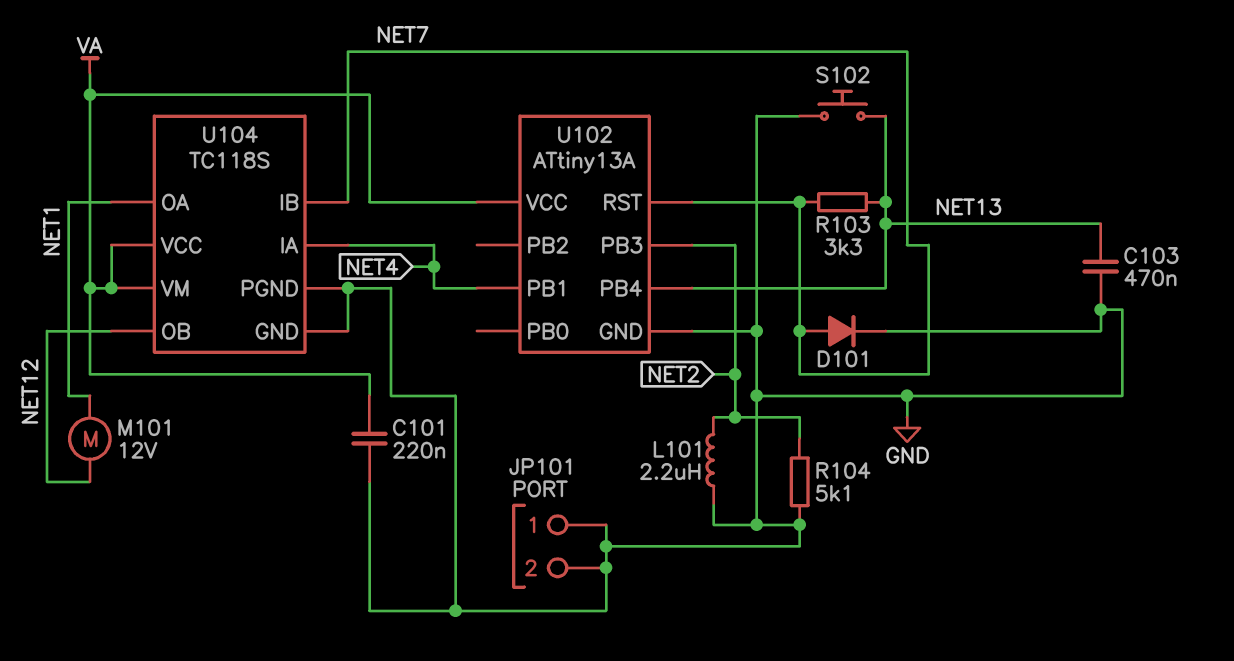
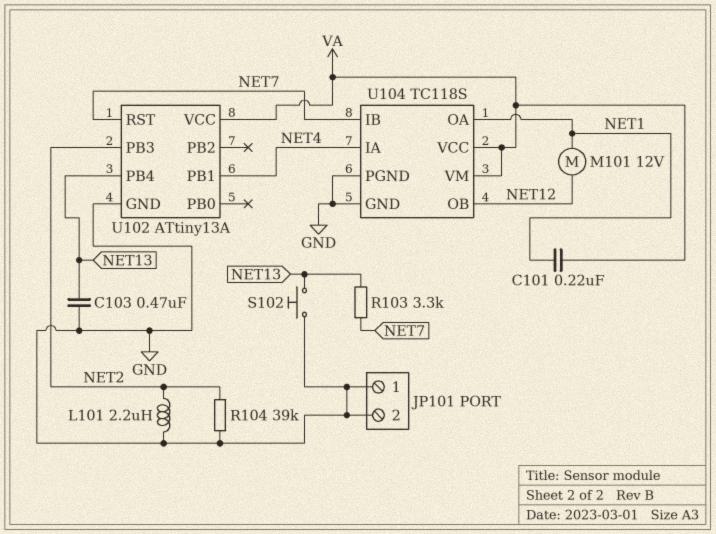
C101: 220nF (GND, VA) -> 220nF (NET1, VA)
D101: diode (A NET7, K GND) -> none
R104: 5.1k (GND, NET2) -> 39k (GND, NET2)

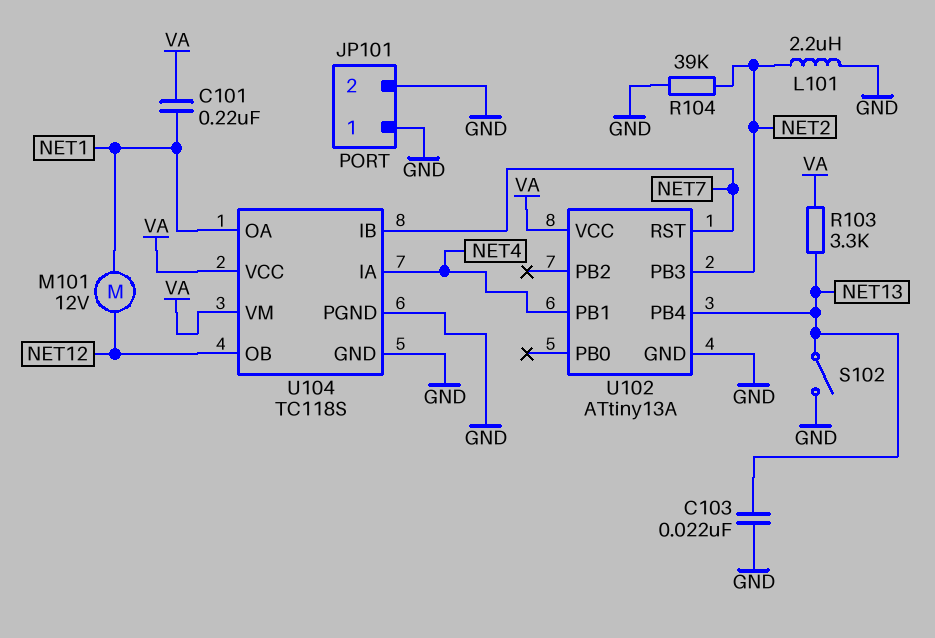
C103: 470nF (GND, NET13) -> 22nF (GND, NET13)
R103: 3.3k (NET7, NET13) -> 3.3k (NET13, VA)
S102: button (GND, NET13) -> switch (GND, NET13)

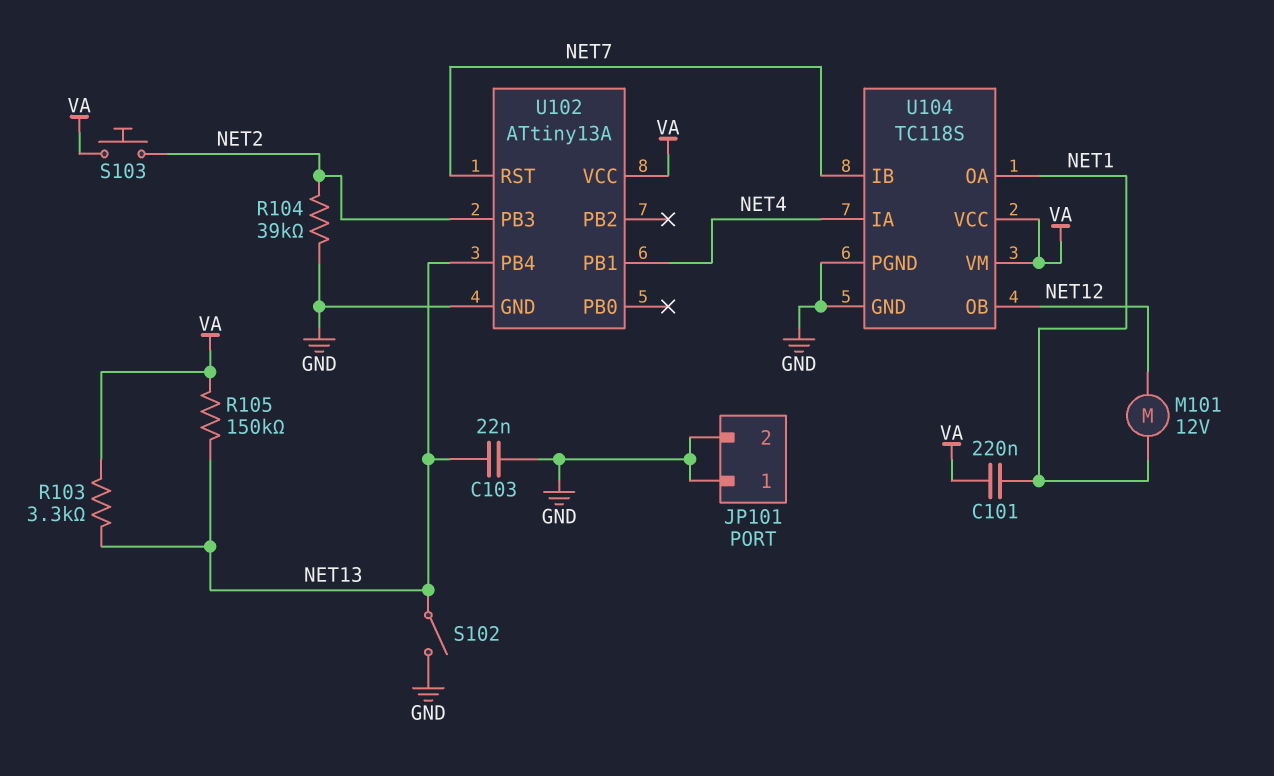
L101: 2.2uH (GND, NET2) -> none
R105: none -> 150k (NET13, VA)
S103: none -> button (NET2, VA)

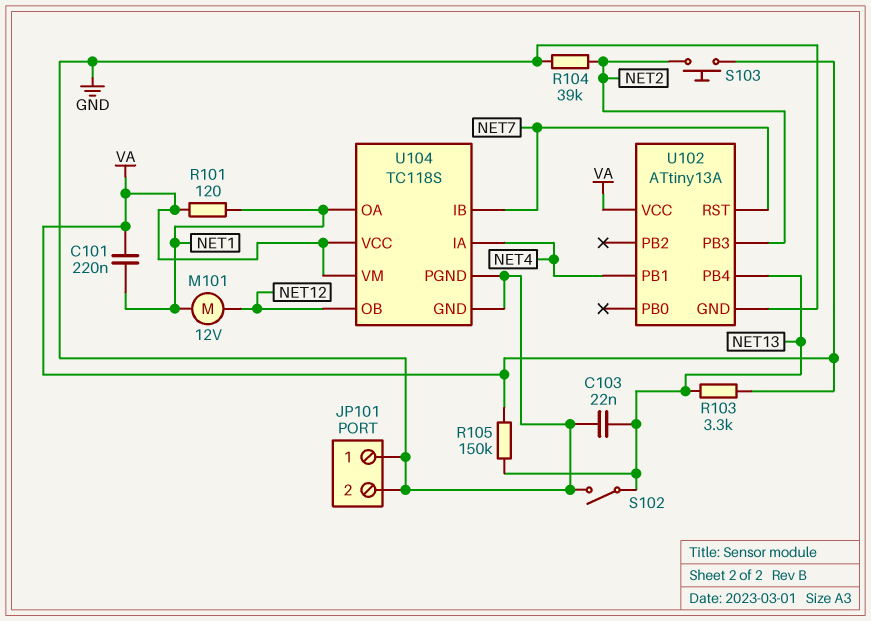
R101: none -> 120 (NET1, VA)

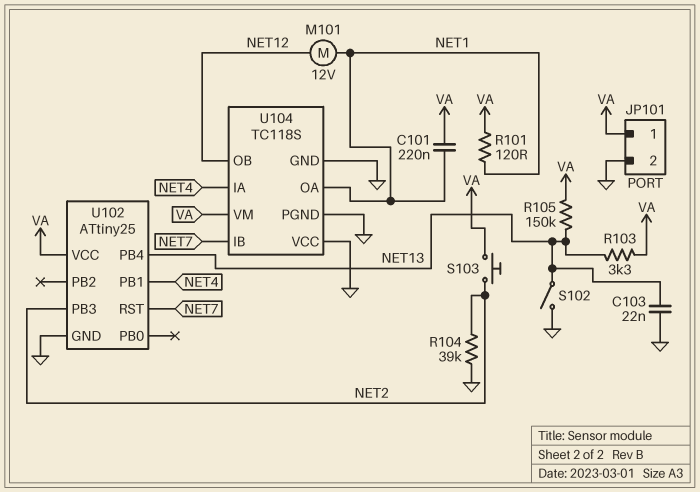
JP101 pin 1: GND -> VA
U102: ATtiny13A -> ATtiny25
U104 pin VCC: VA -> GND

